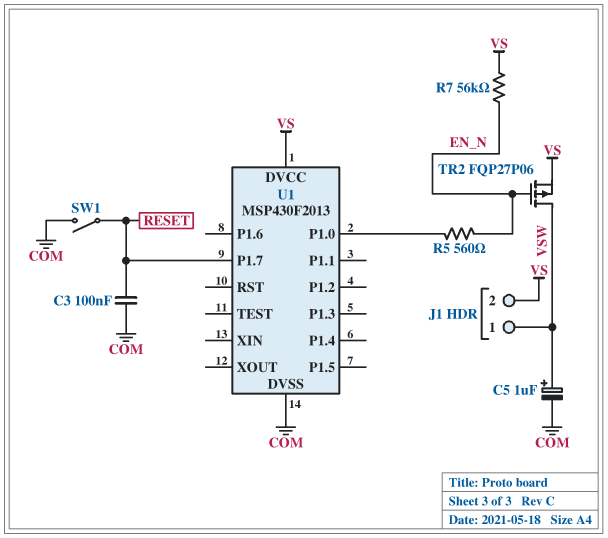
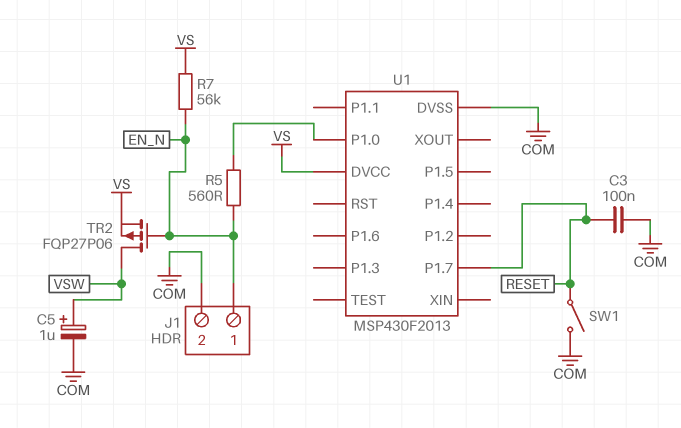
J1 pin 1: VSW -> EN_N
J1 pin 2: VS -> COM

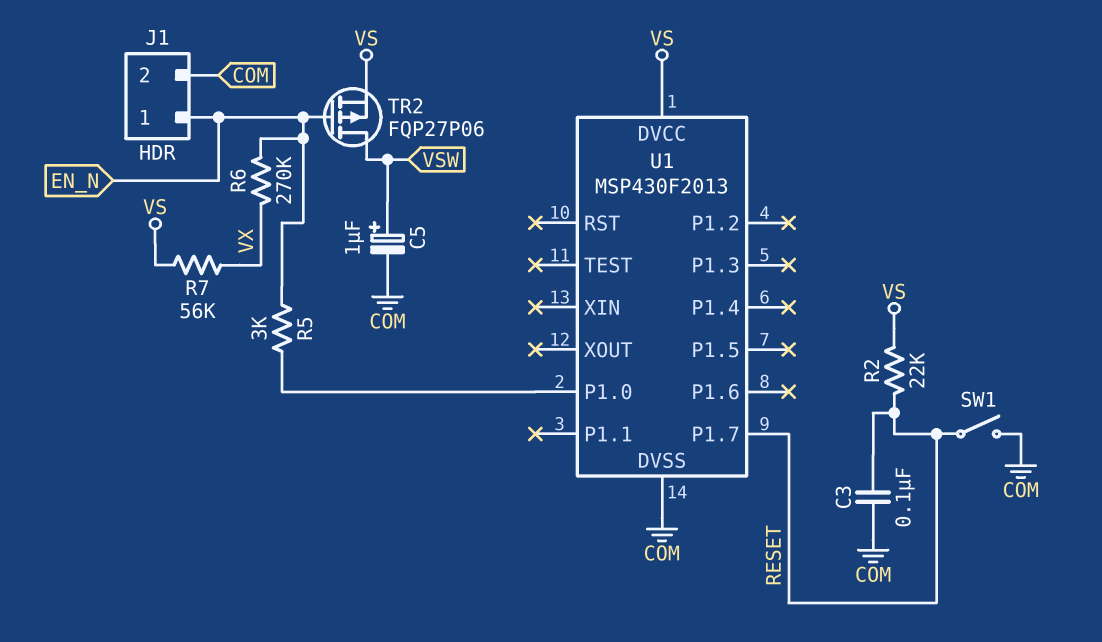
R2: none -> 22k (RESET, VS)
R5: 560 (EN_N, U1/P1.0) -> 3k (EN_N, U1/P1.0)
R6: none -> 270k (EN_N, VX)
R7: 56k (EN_N, VS) -> 56k (VS, VX)

